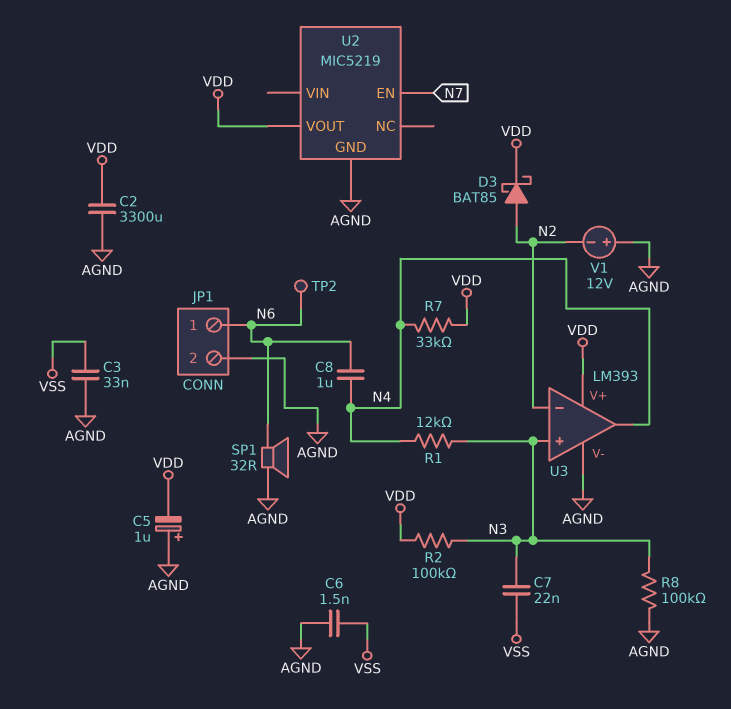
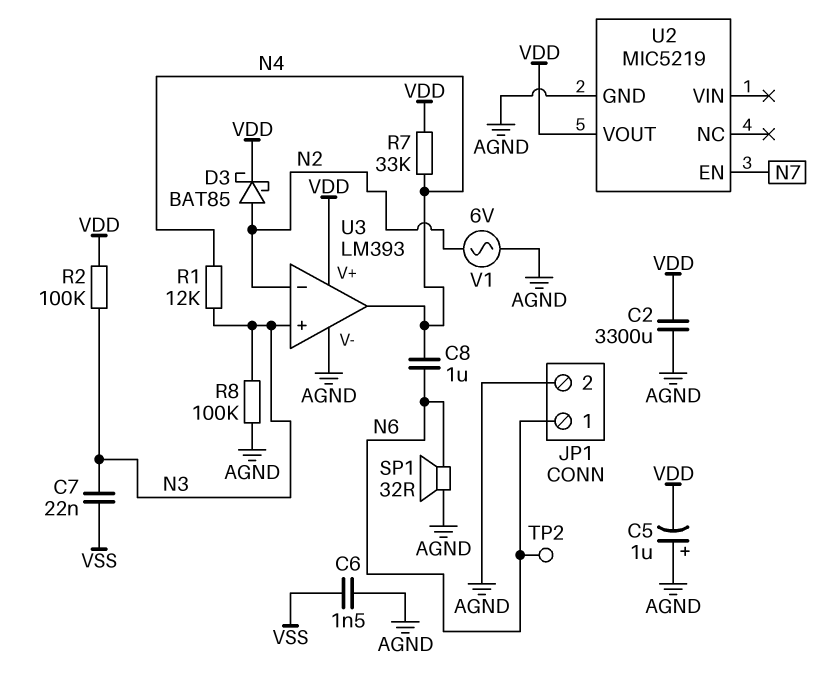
C3: 33nF (AGND, VSS) -> none
V1: 12V (plus AGND, minus N2) -> AC 6V (AGND, N2)

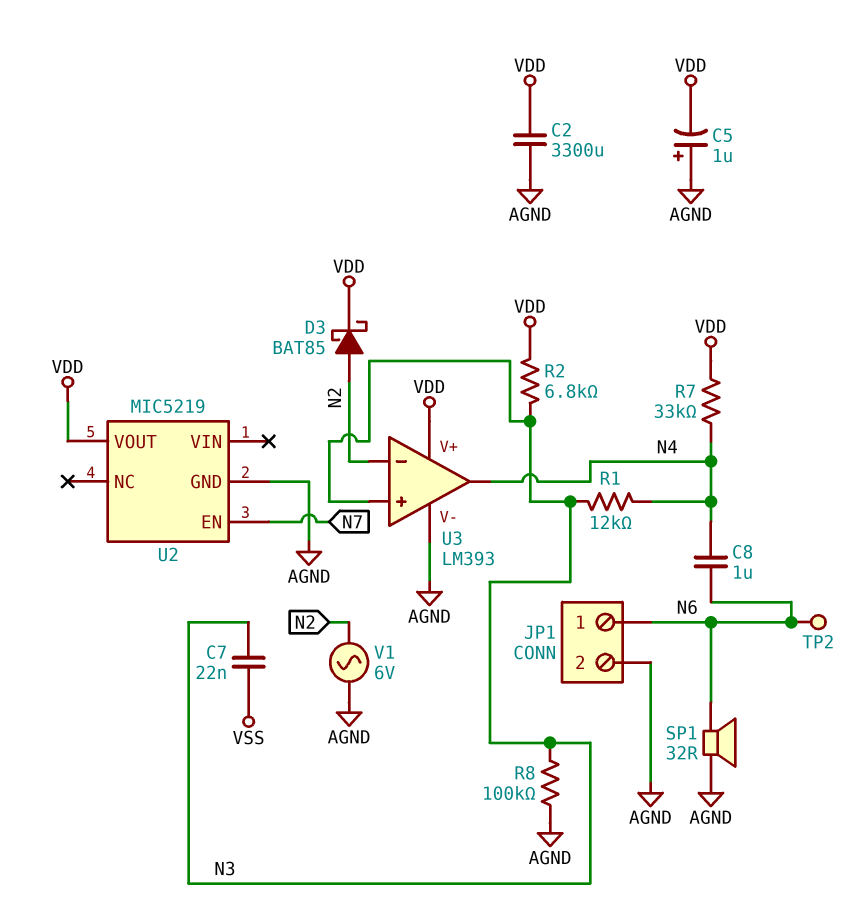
C6: 1.5nF (AGND, VSS) -> none
R2: 100k (N3, VDD) -> 6.8k (N3, VDD)

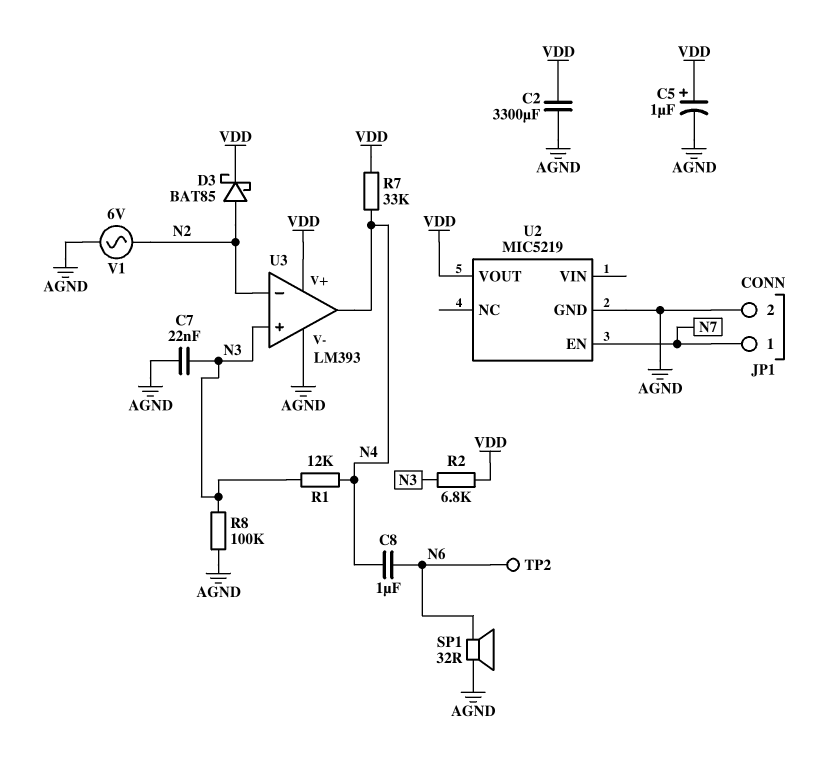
C5: 1uF (plus AGND, minus VDD) -> 1uF (plus VDD, minus AGND)
C7: 22nF (N3, VSS) -> 22nF (AGND, N3)
JP1 pin 1: N6 -> N7

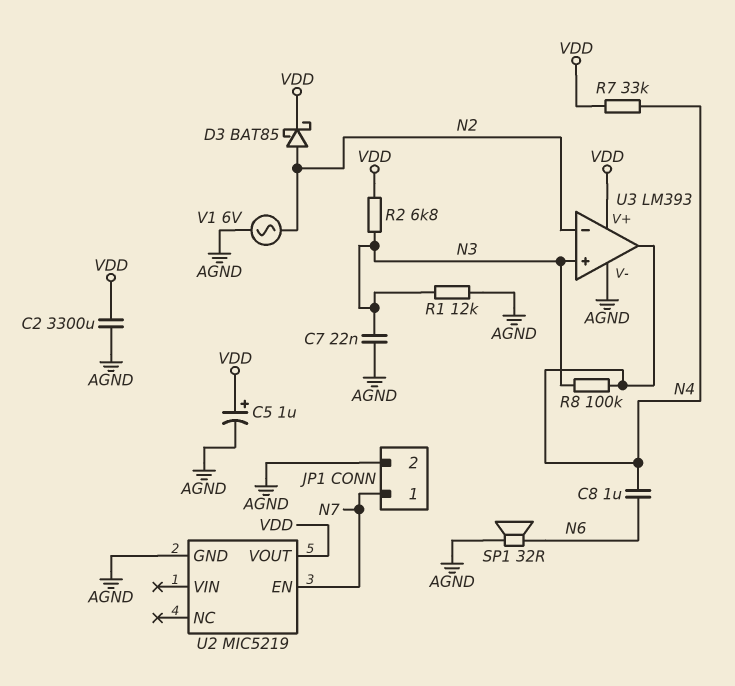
R1: 12k (N3, N4) -> 12k (AGND, N3)
R8: 100k (AGND, N3) -> 100k (N3, N4)
TP2: test point (N6) -> none

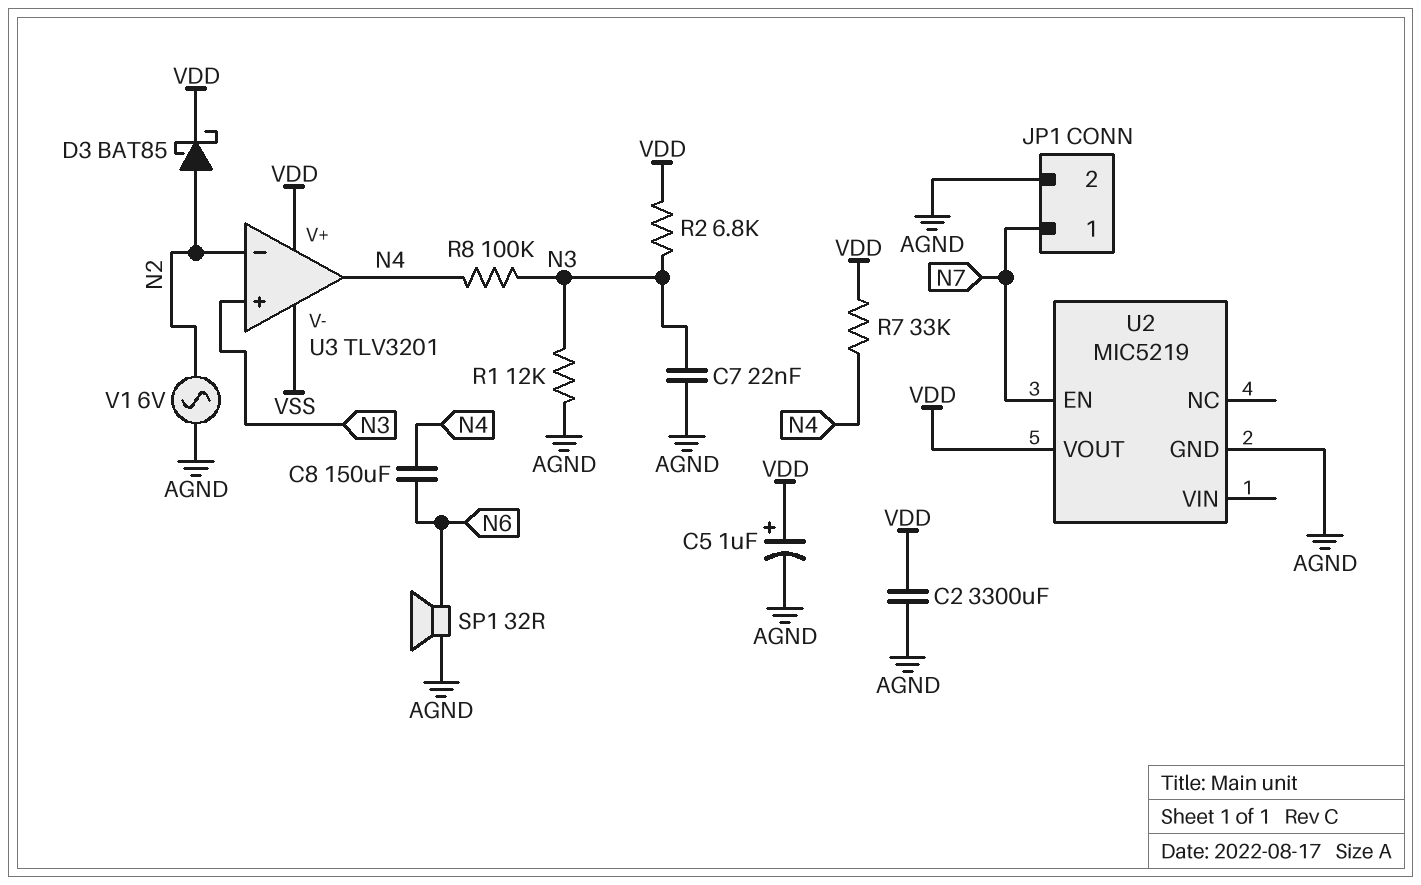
C8: 1uF (N4, N6) -> 150uF (N4, N6)
U3: LM393 -> TLV3201
U3 pin V-: AGND -> VSS

